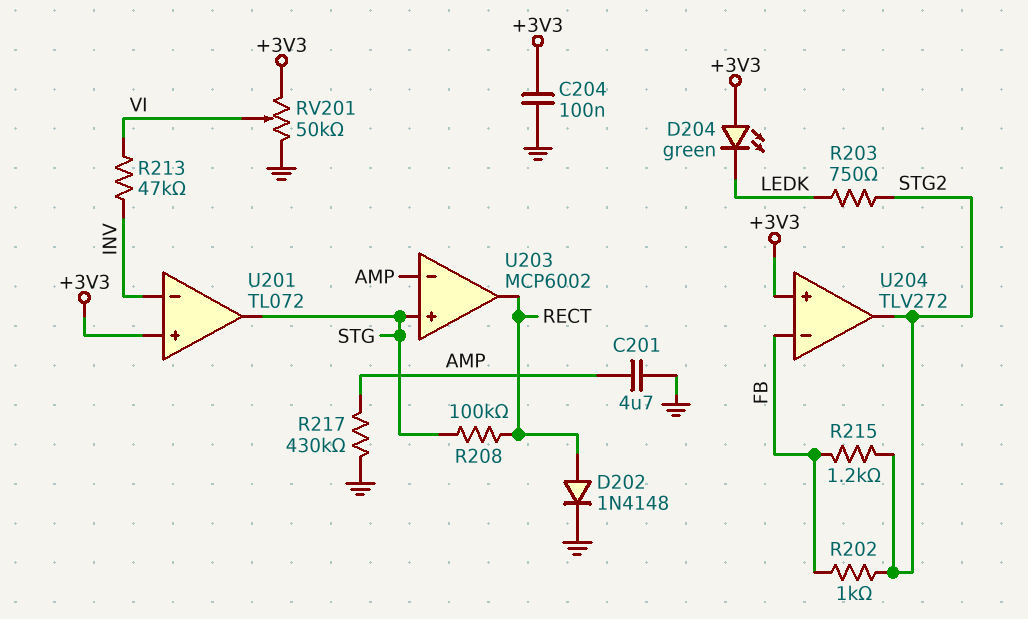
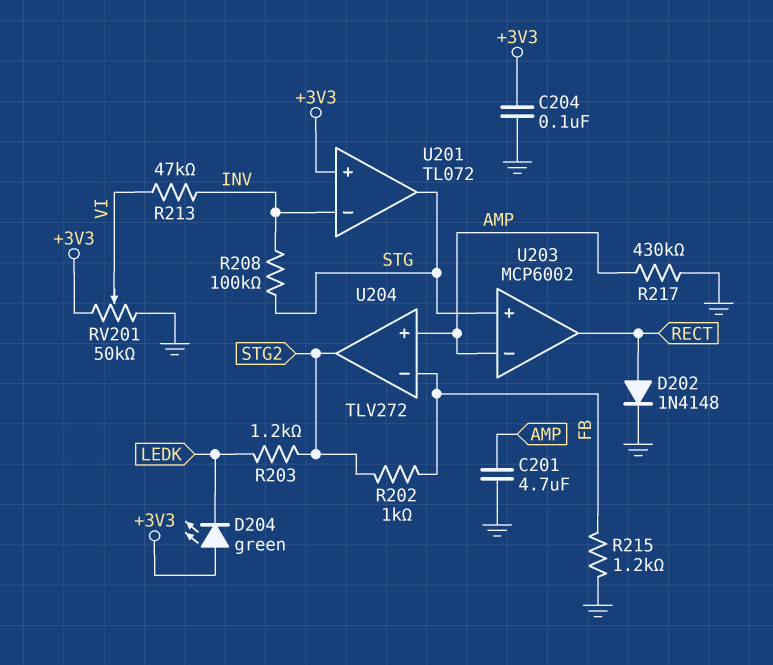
R203: 750 (LEDK, STG2) -> 1.2k (LEDK, STG2)
R208: 100k (RECT, STG) -> 100k (INV, STG)
R215: 1.2k (FB, STG2) -> 1.2k (FB, GND)
U204 pin in+: +3V3 -> AMP

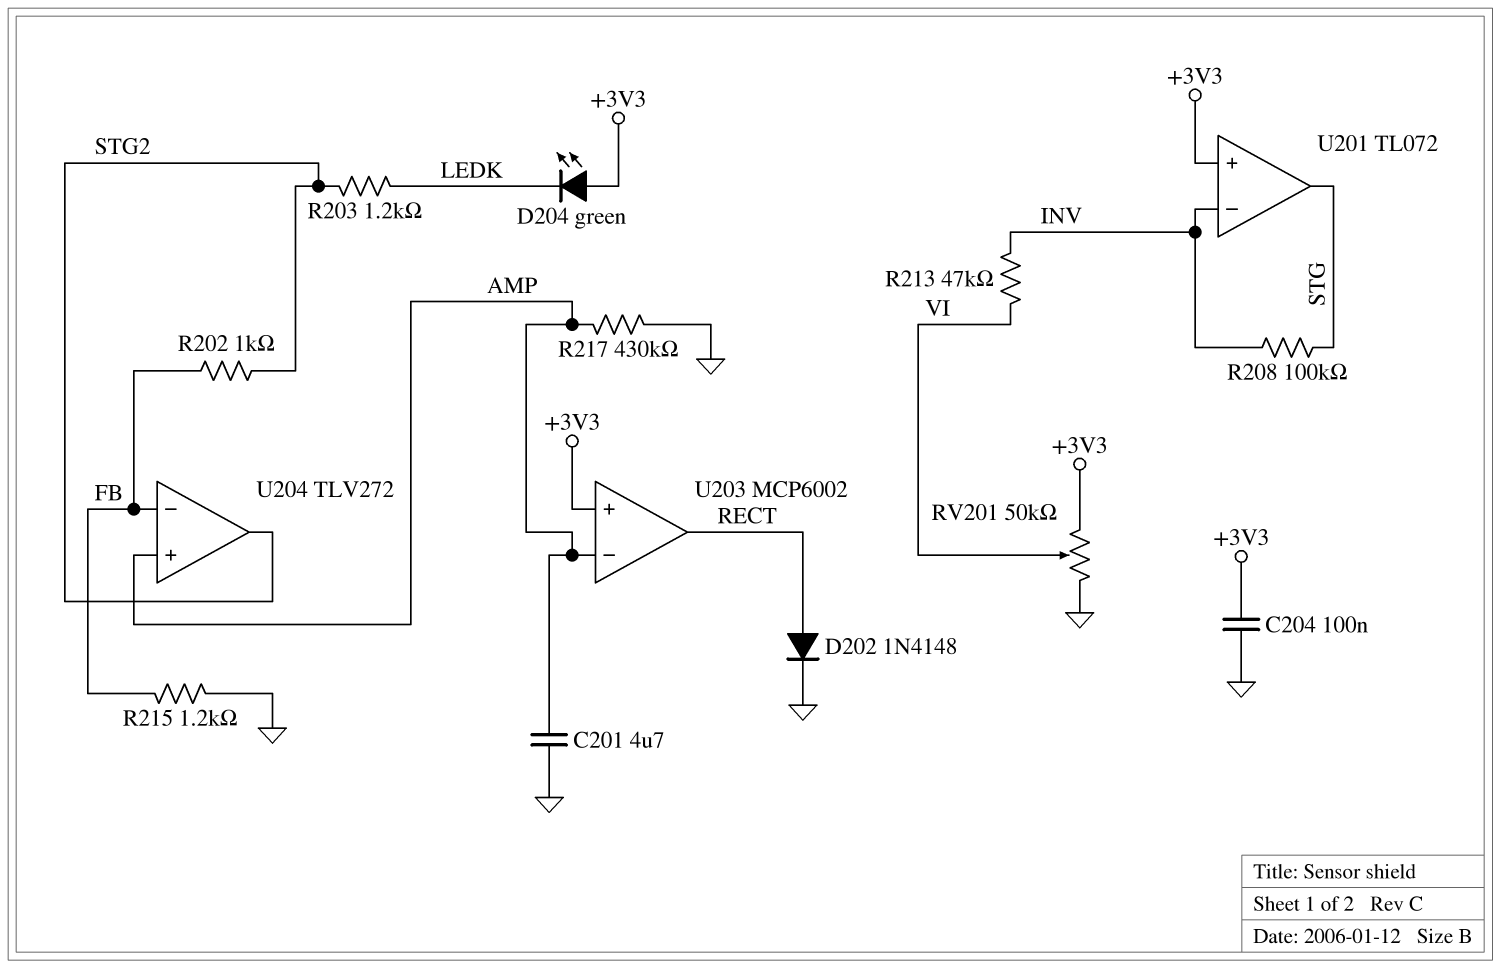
U203 pin in+: STG -> +3V3

